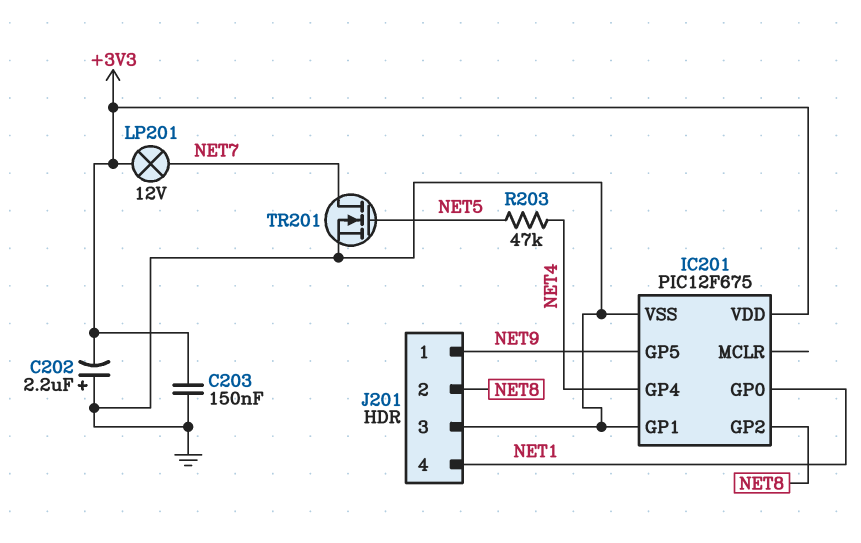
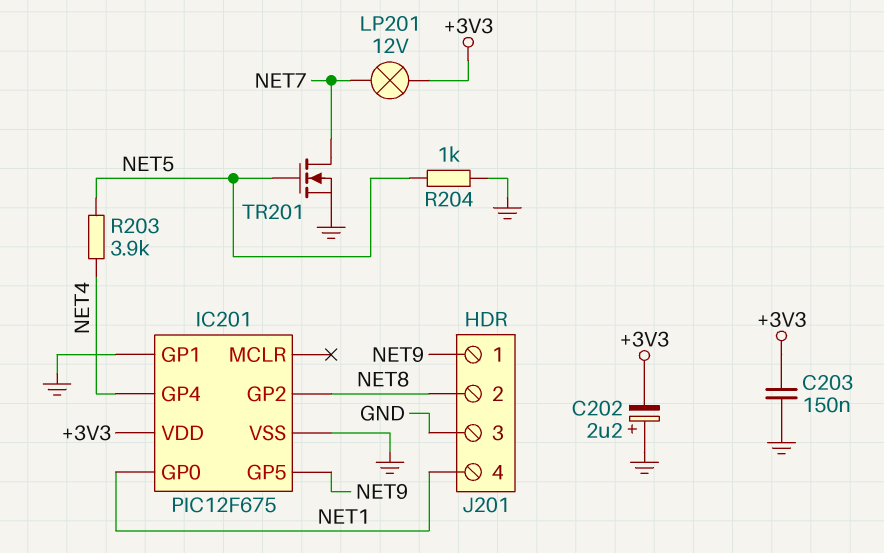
R203: 47k (NET4, NET5) -> 3.9k (NET4, NET5)
R204: none -> 1k (GND, NET5)

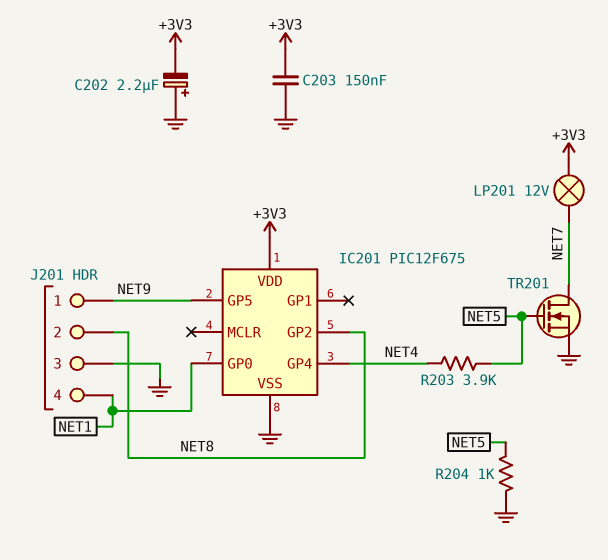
IC201 pin GP1: GND -> none

